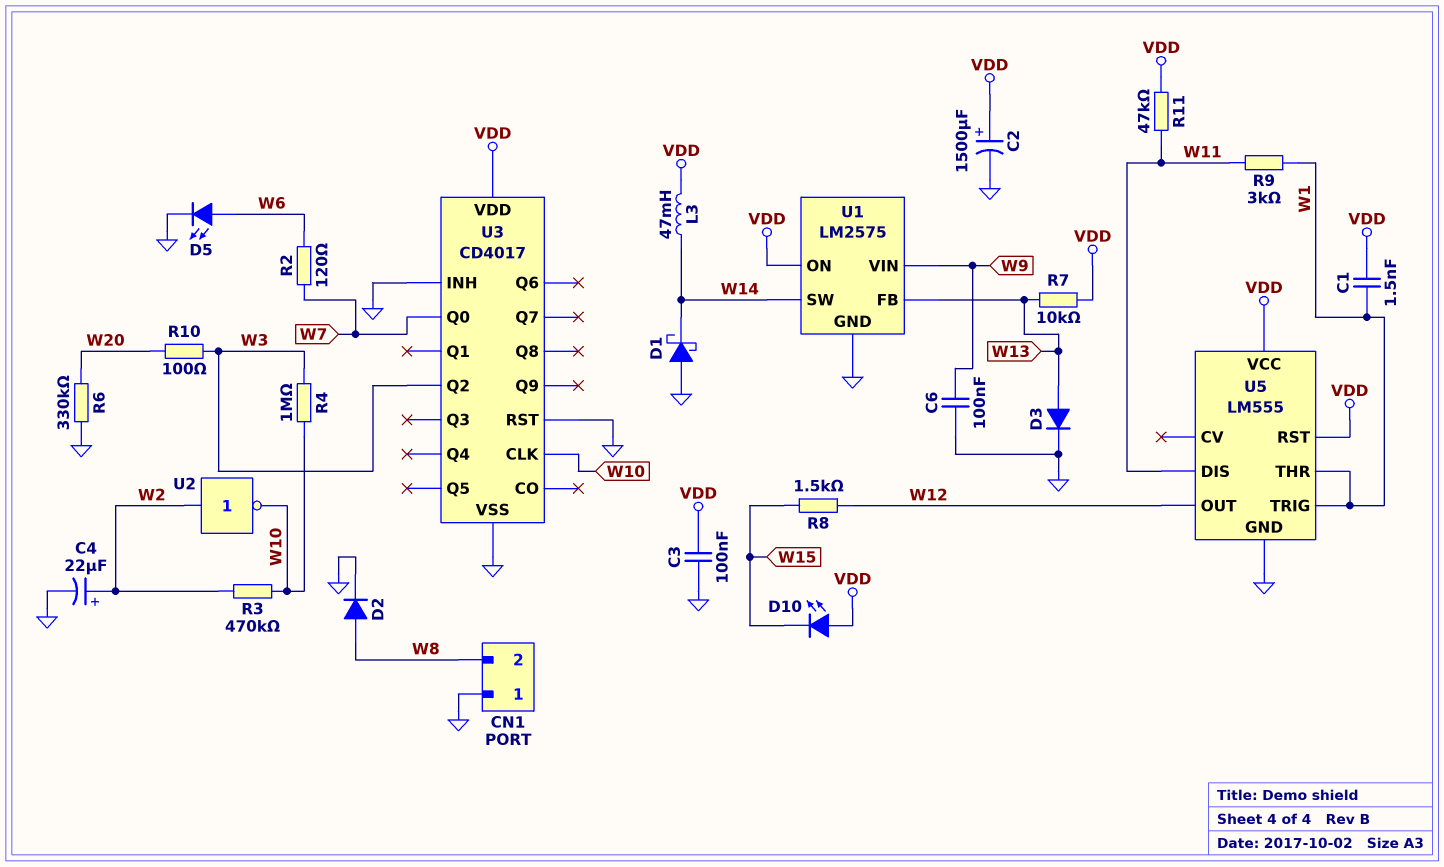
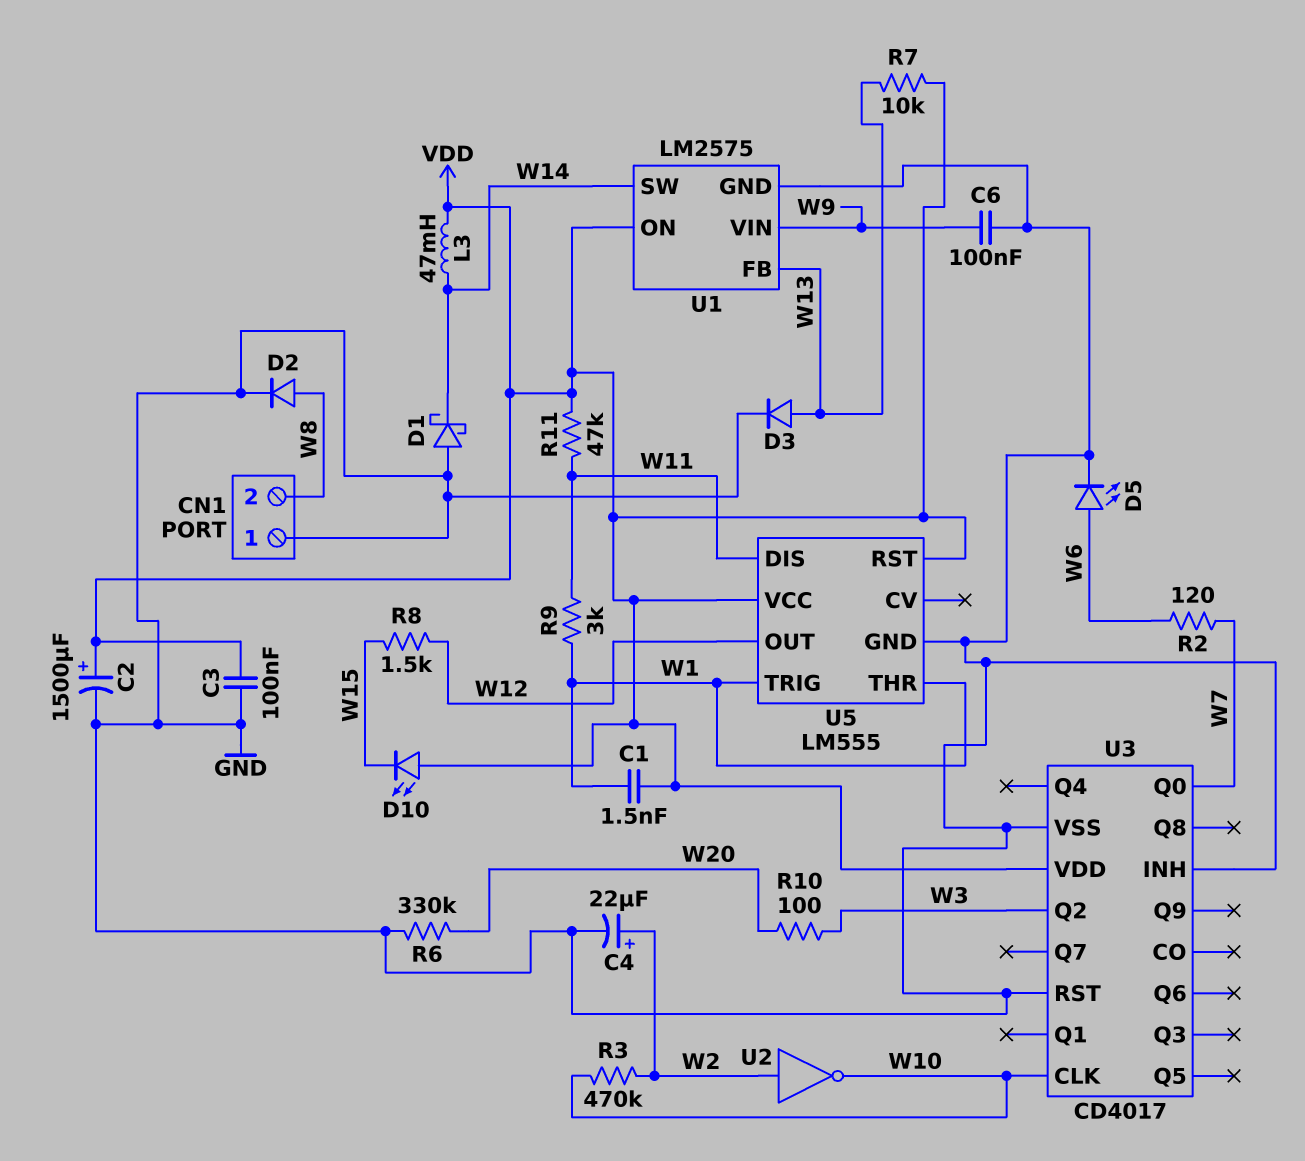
R4: 1M (W3, W10) -> none

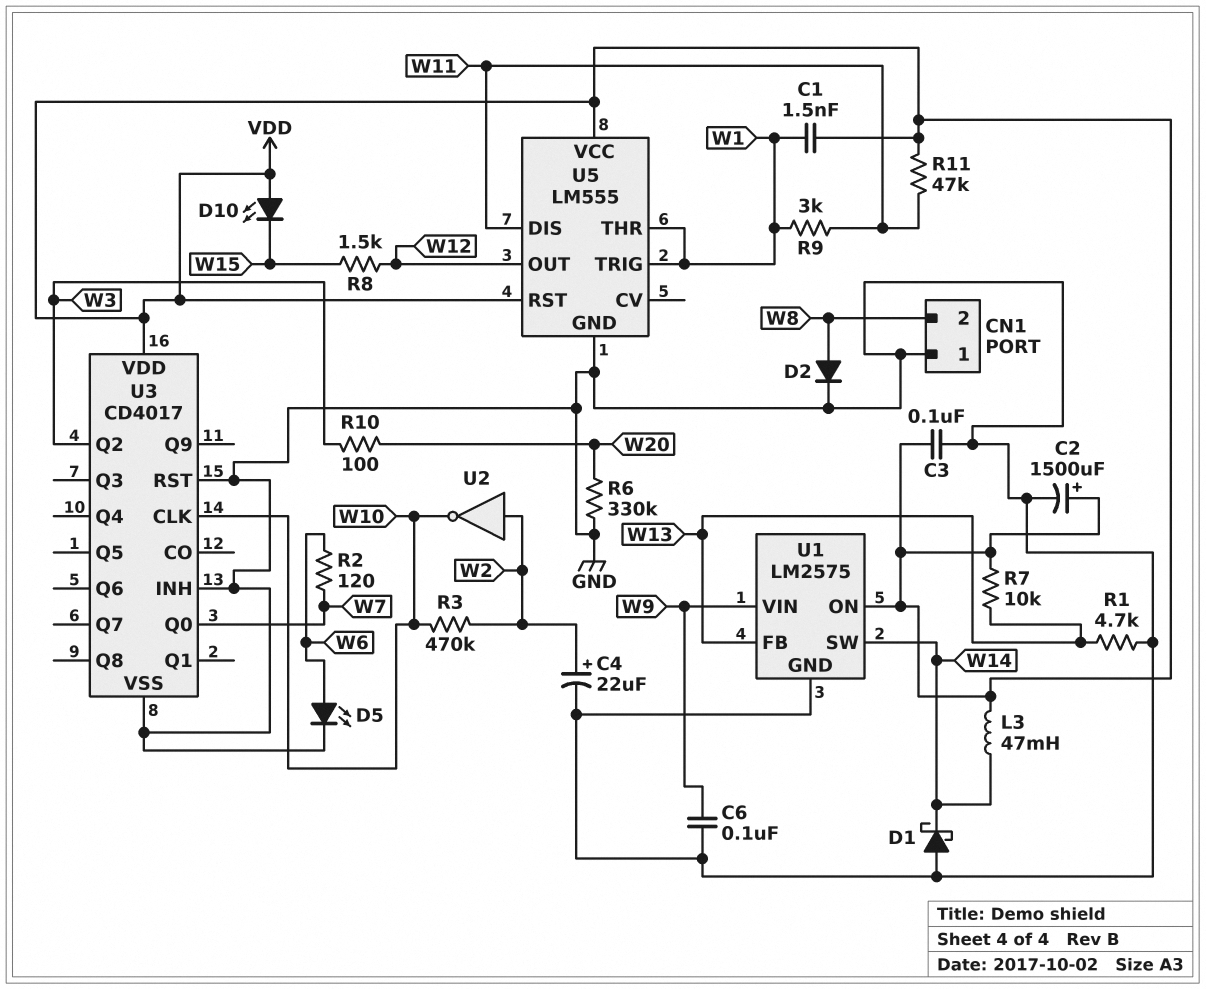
D3: diode (A W13, K GND) -> none
R1: none -> 4.7k (GND, W13)

